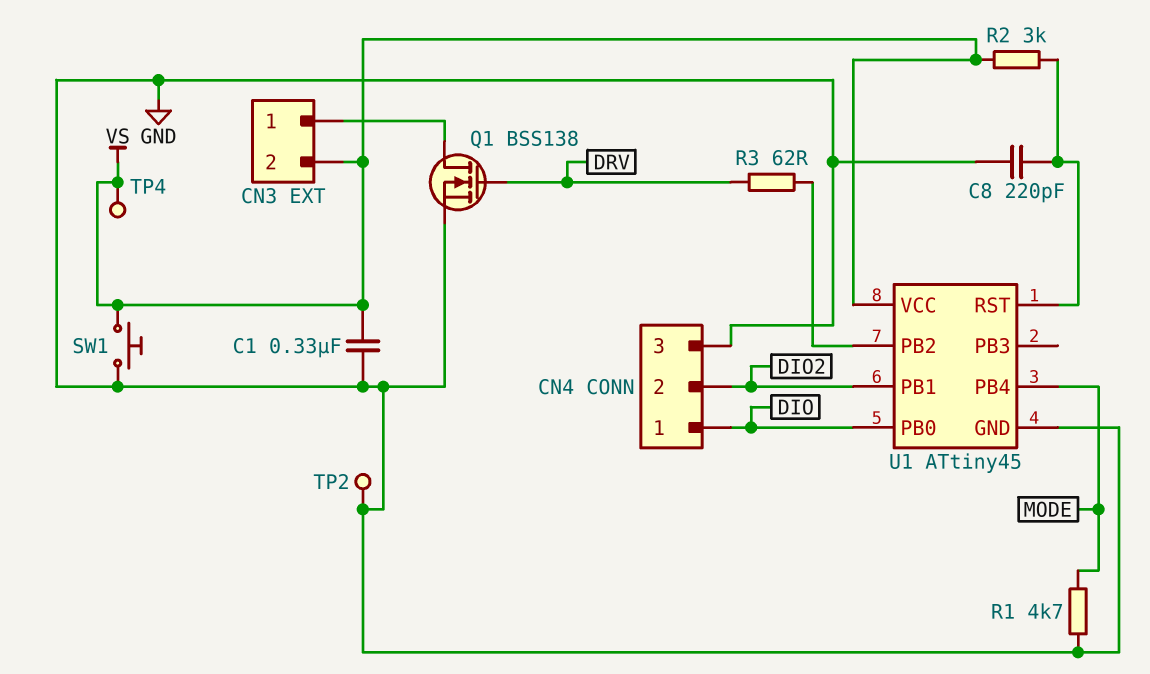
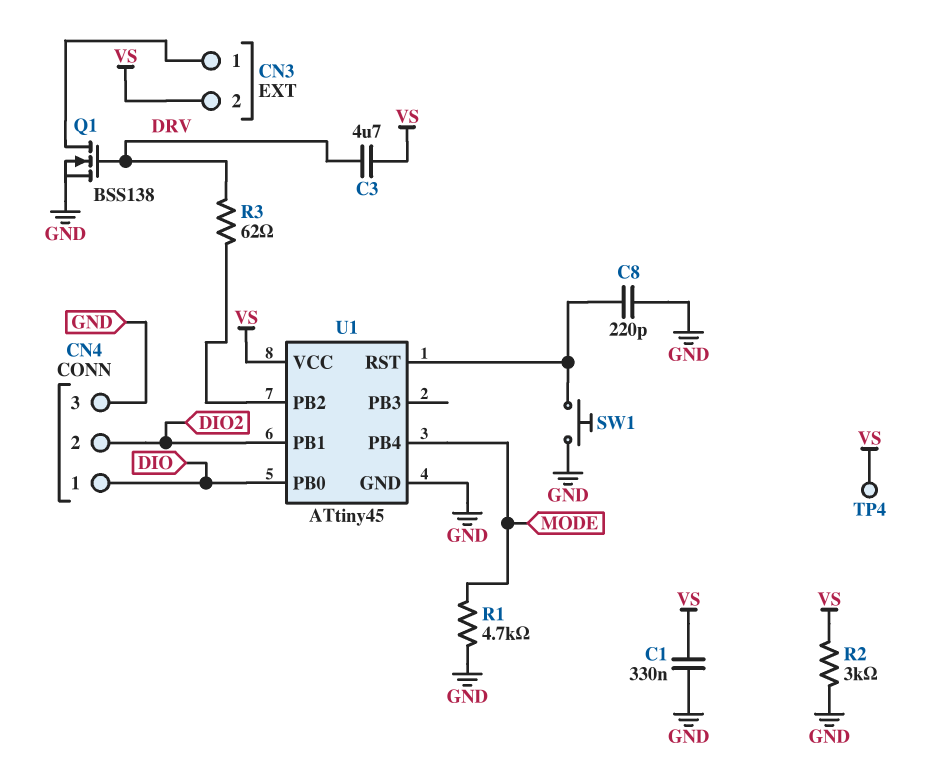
C3: none -> 4.7uF (DRV, VS)
R2: 3k (U1/RST, VS) -> 3k (GND, VS)
SW1: button (GND, VS) -> button (GND, U1/RST)
TP2: test point (GND) -> none

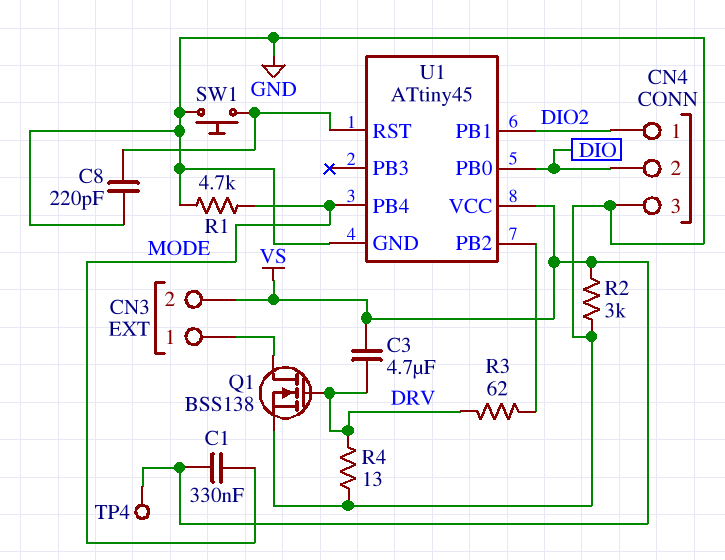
C1: 330nF (GND, VS) -> 330nF (MODE, VS)
CN4 pin 1: DIO -> DIO2
CN4 pin 2: DIO2 -> DIO
R4: none -> 13 (DRV, GND)

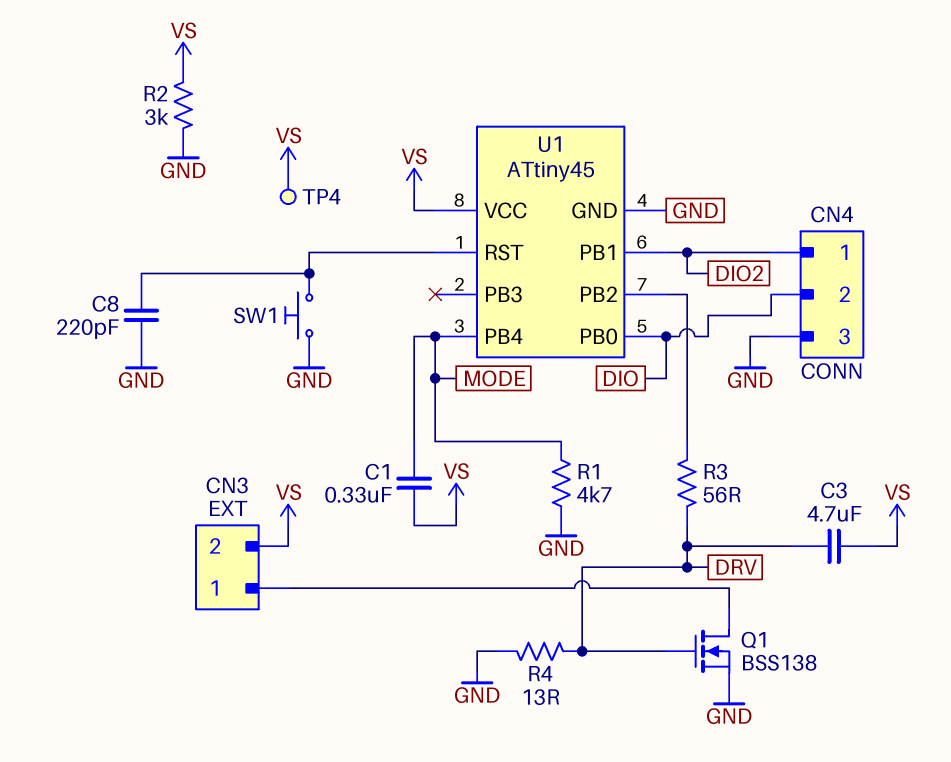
R3: 62 (DRV, U1/PB2) -> 56 (DRV, U1/PB2)

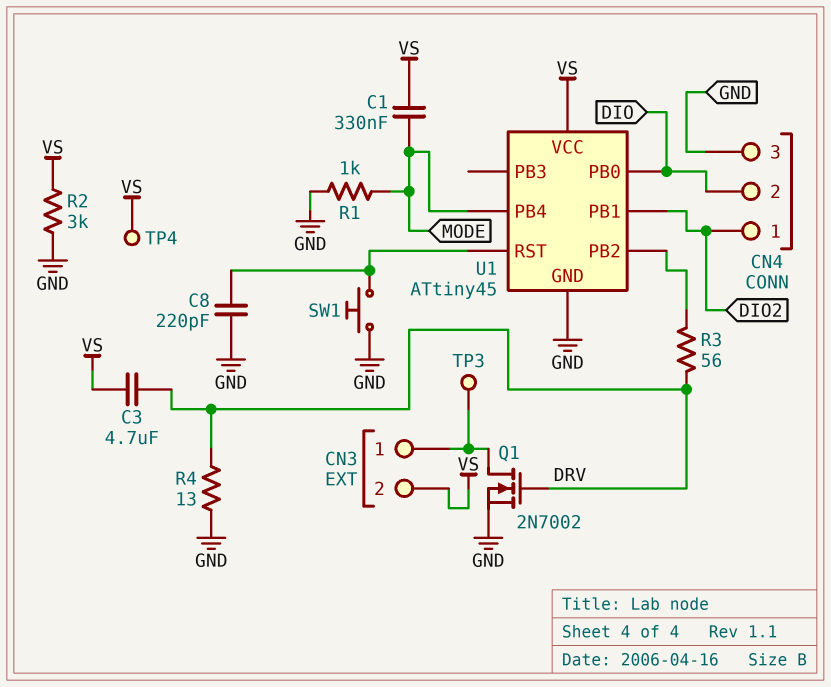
Q1: NMOS BSS138 (G DRV, D CN3/1, S GND) -> NMOS 2N7002 (G DRV, D CN3/1, S GND)
R1: 4.7k (GND, MODE) -> 1k (GND, MODE)
TP3: none -> test point (CN3/1)

